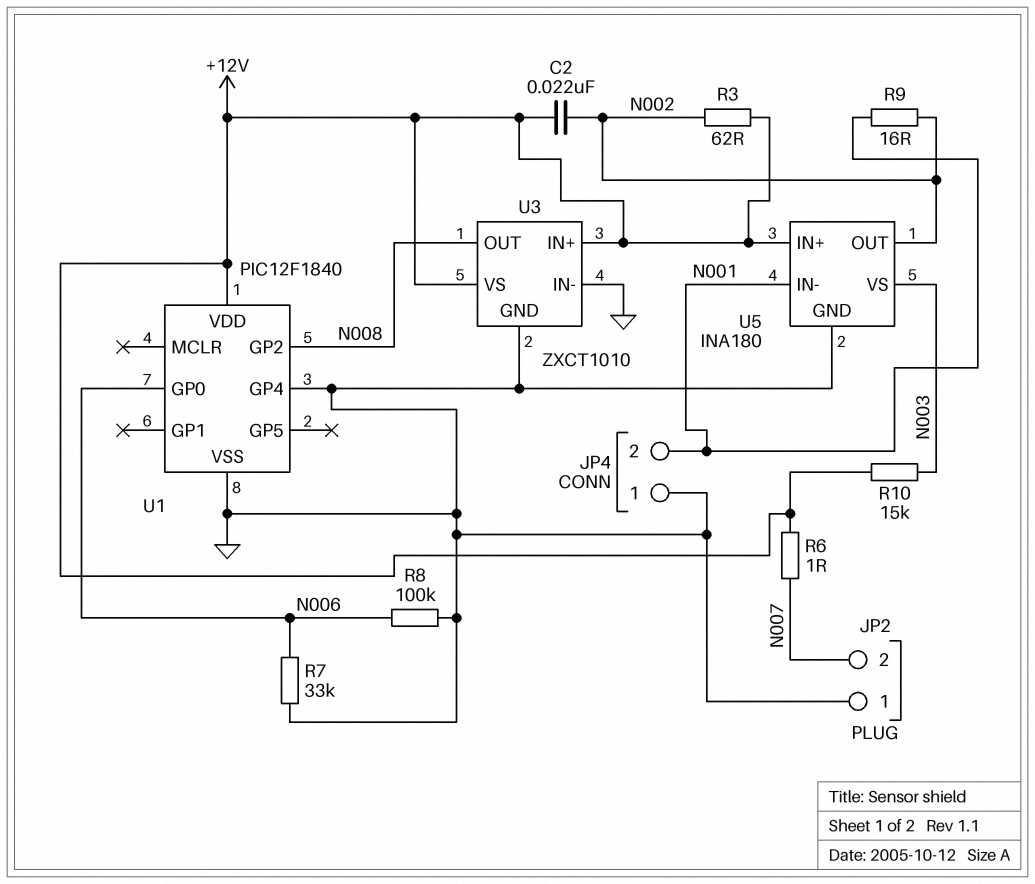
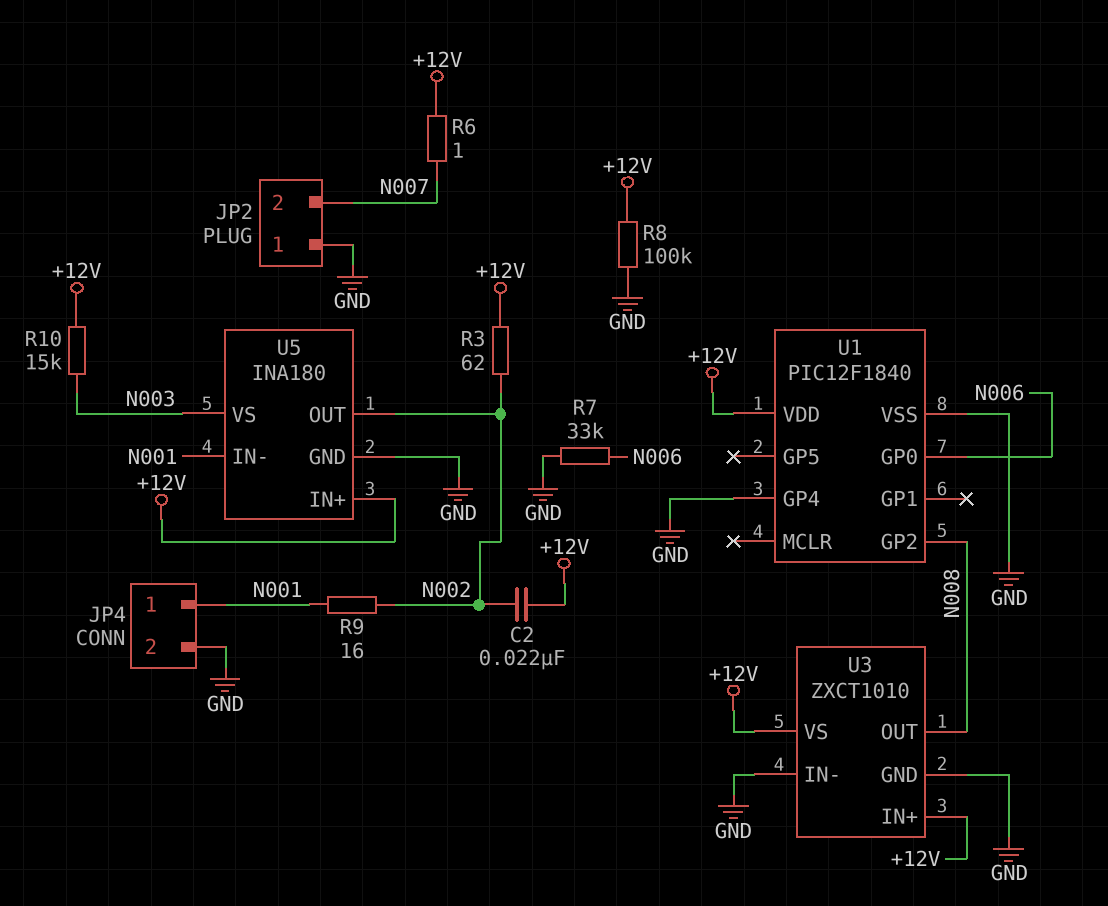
JP4 pin 1: GND -> N001
JP4 pin 2: N001 -> GND
R8: 100k (GND, N006) -> 100k (+12V, GND)

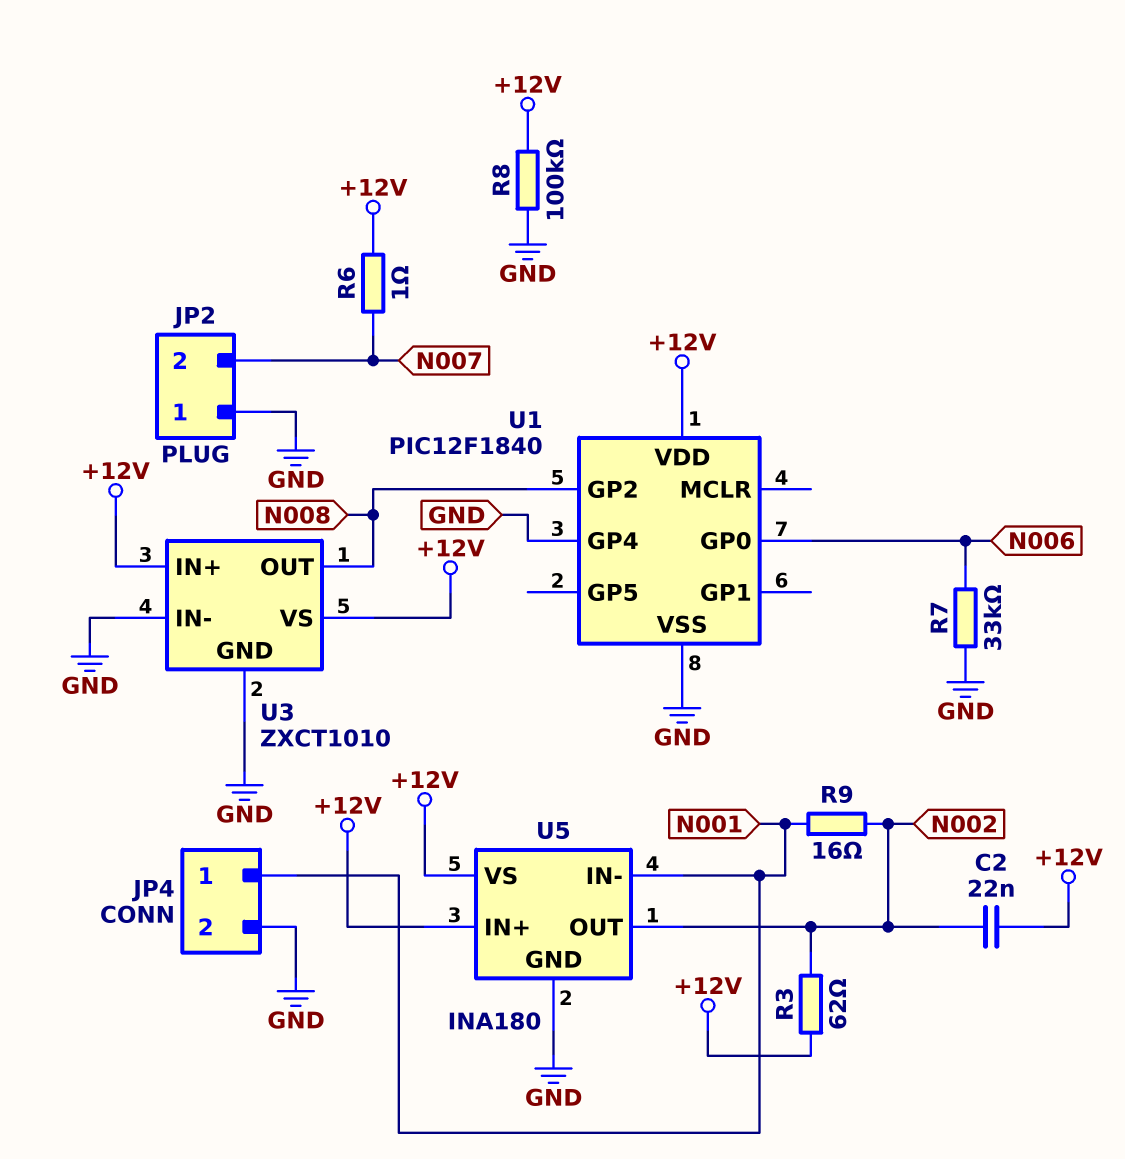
R10: 15k (+12V, N003) -> none
U5 pin VS: N003 -> +12V

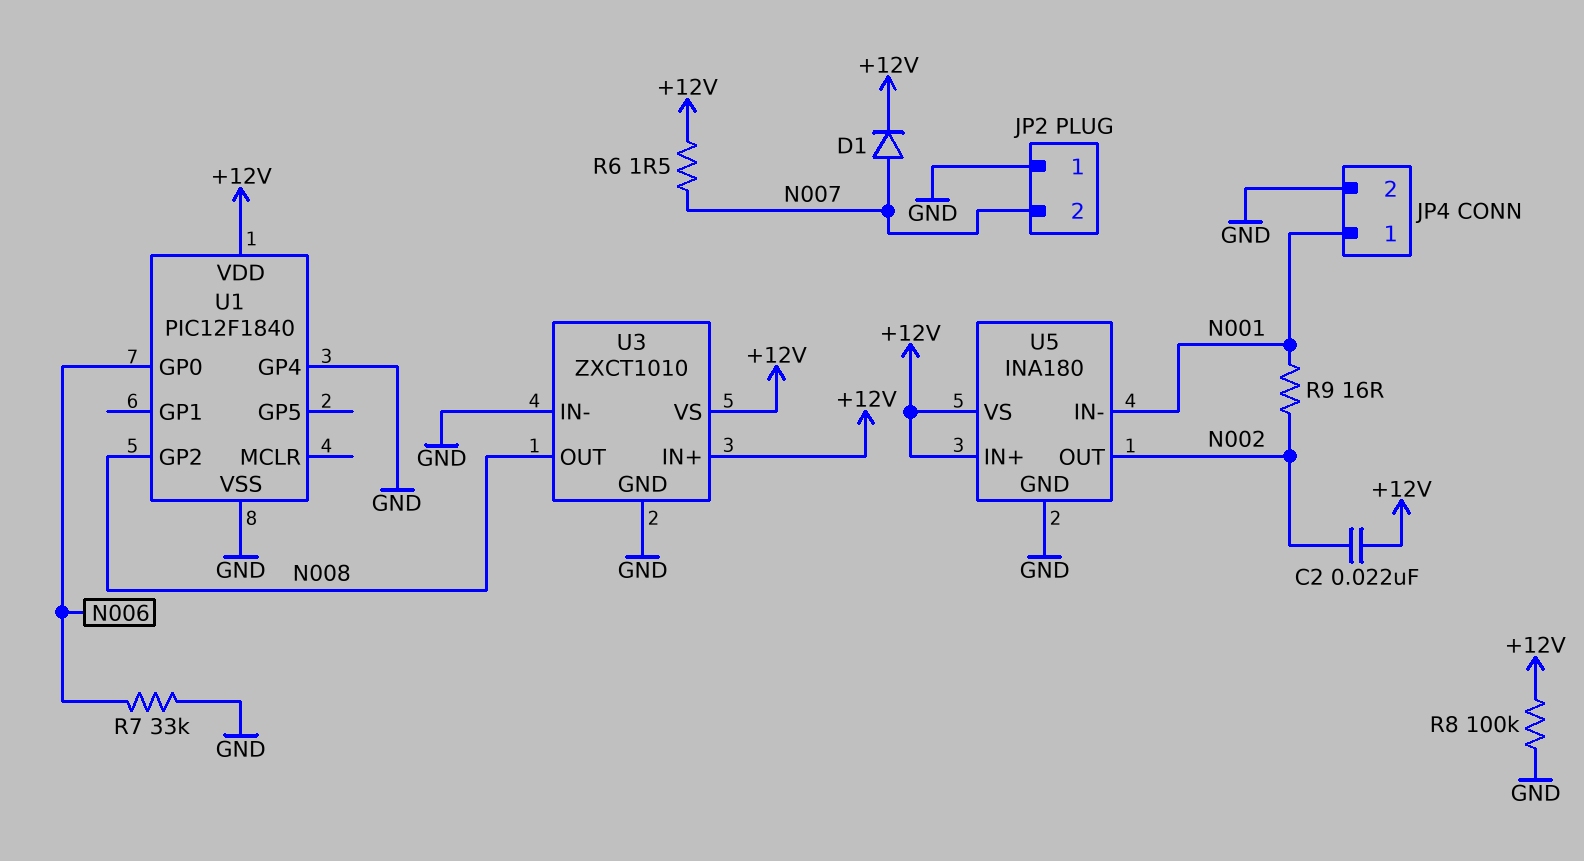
D1: none -> diode (A N007, K +12V)
R3: 62 (+12V, N002) -> none
R6: 1 (+12V, N007) -> 1.5 (+12V, N007)

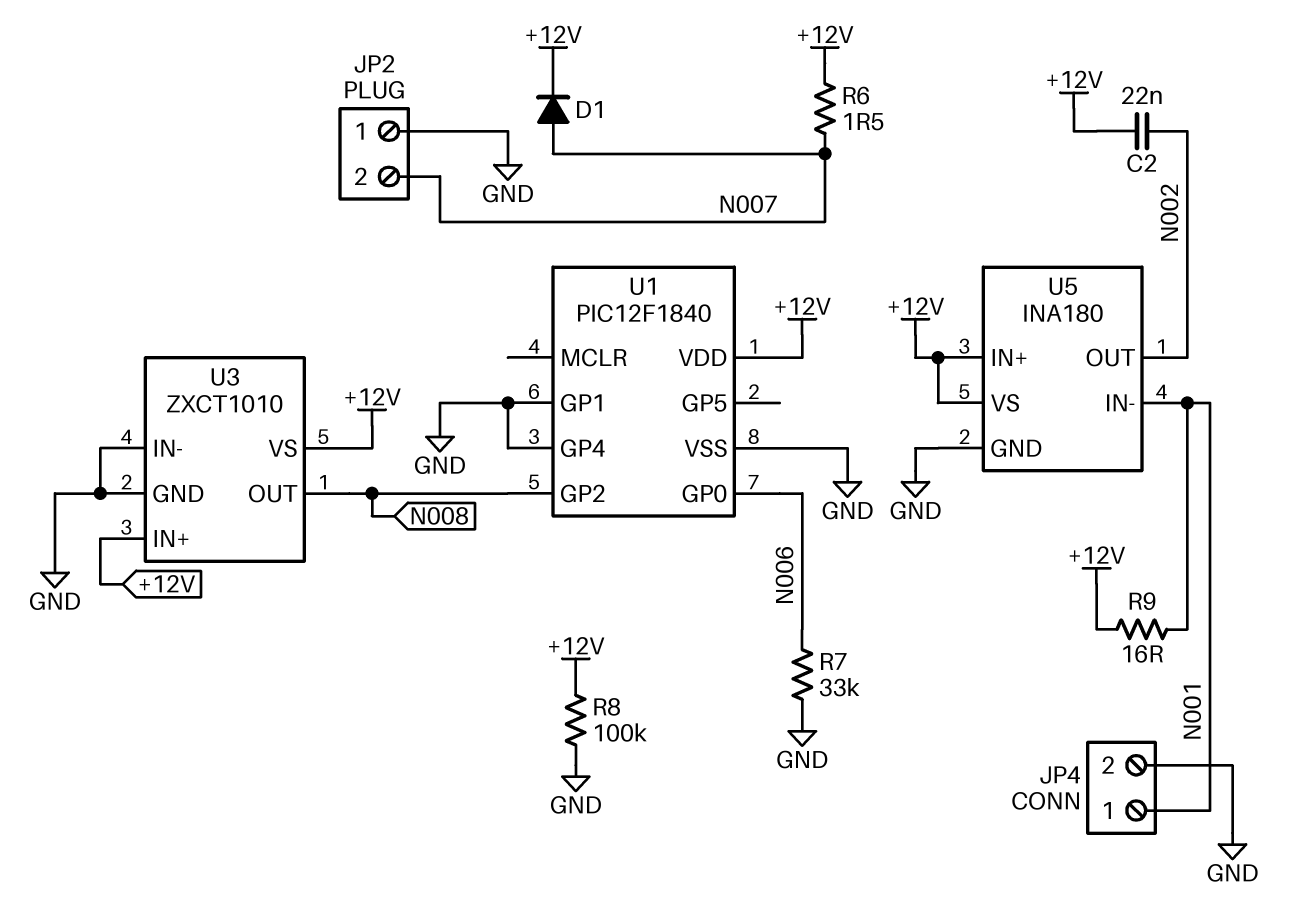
R9: 16 (N001, N002) -> 16 (+12V, N001)
U1 pin GP1: none -> GND

